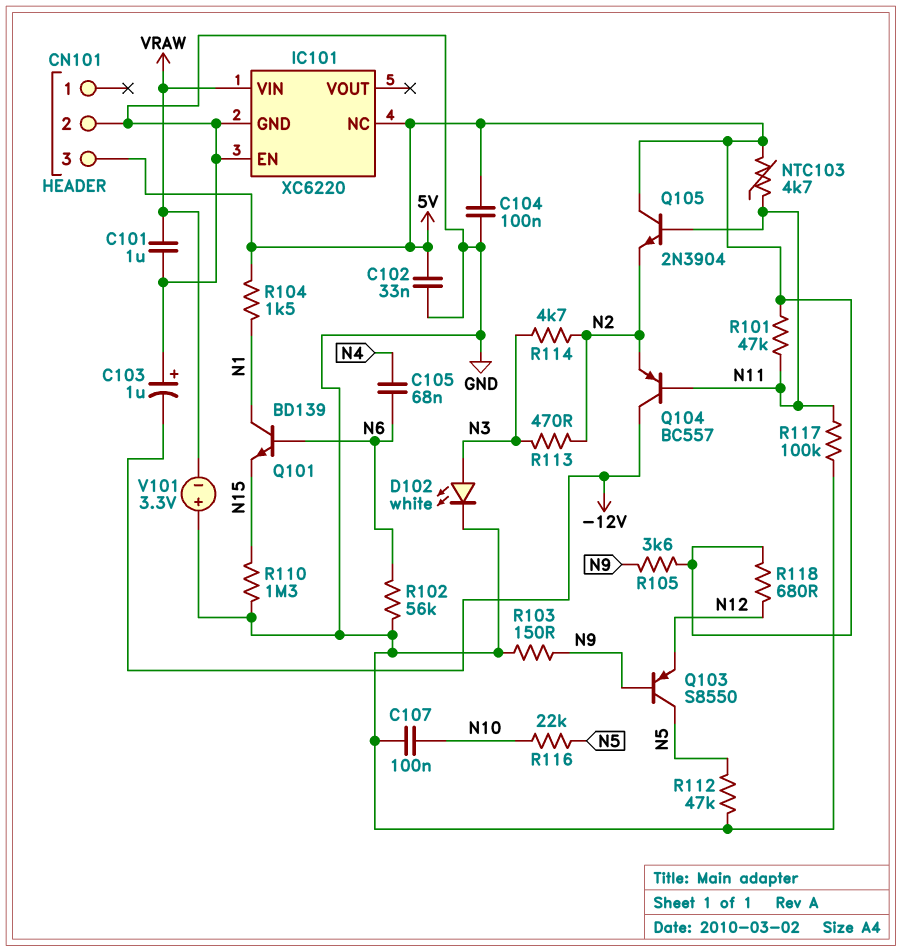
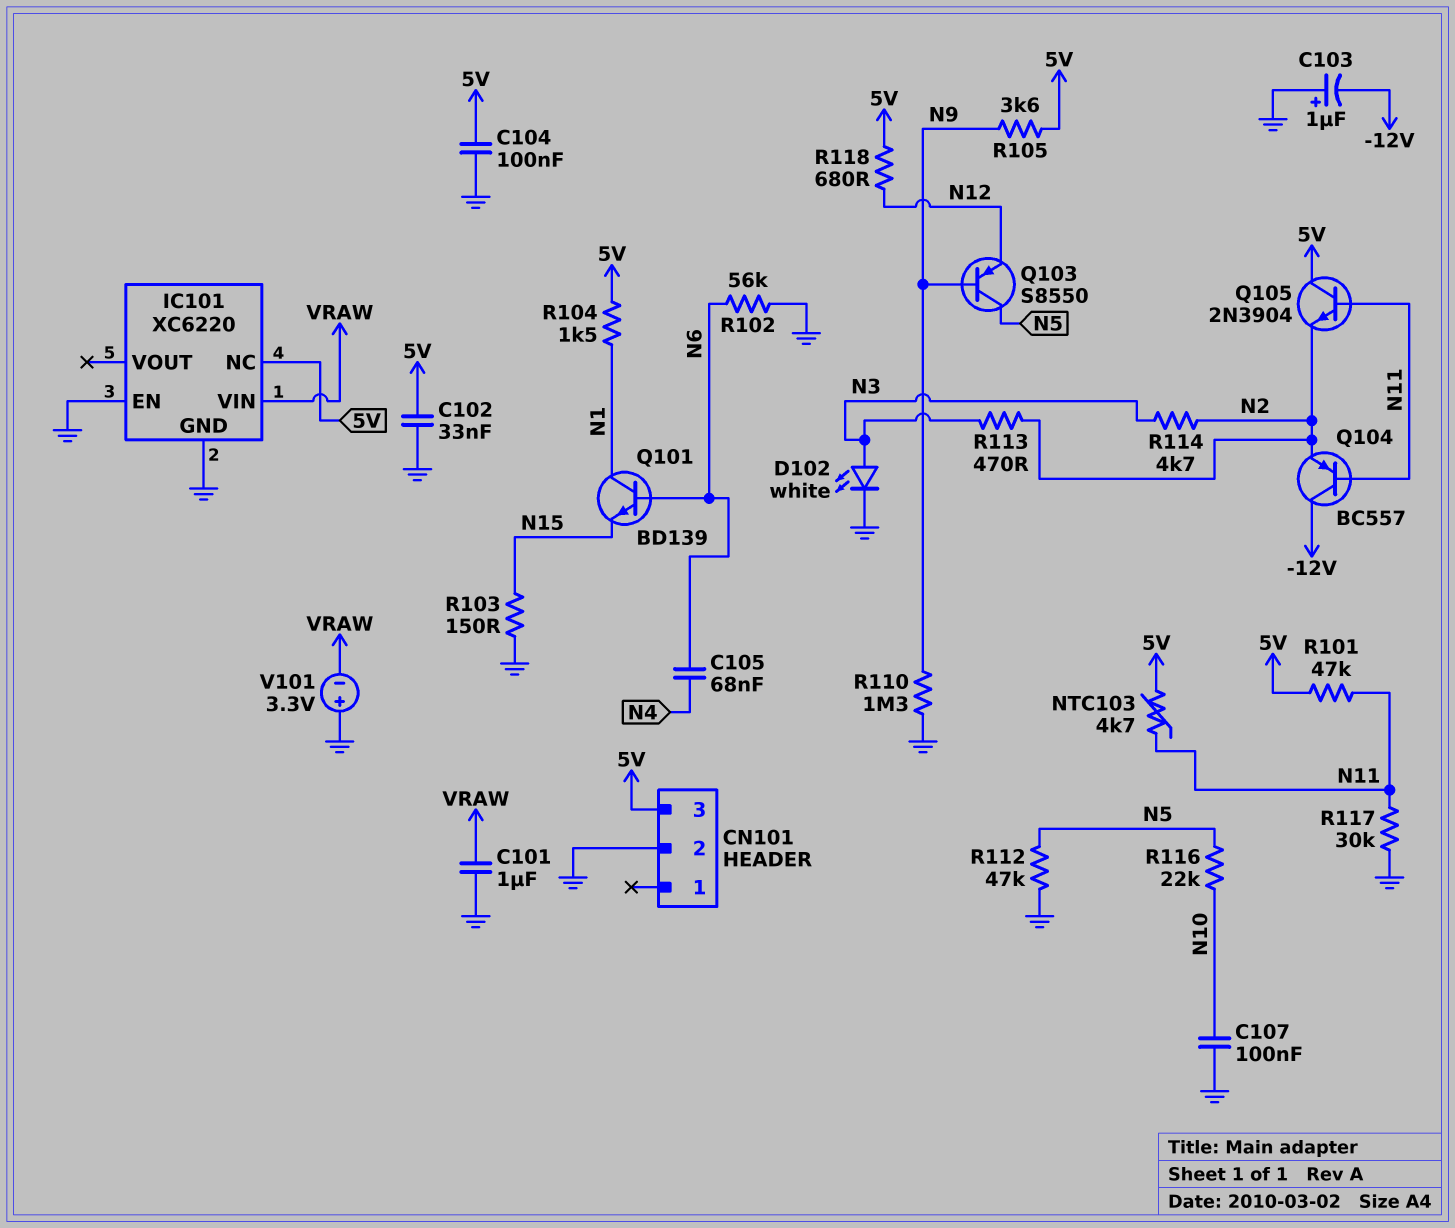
R103: 150 (GND, N9) -> 150 (GND, N15)
R110: 1.3M (GND, N15) -> 1.3M (GND, N9)
R117: 100k (GND, N11) -> 30k (GND, N11)

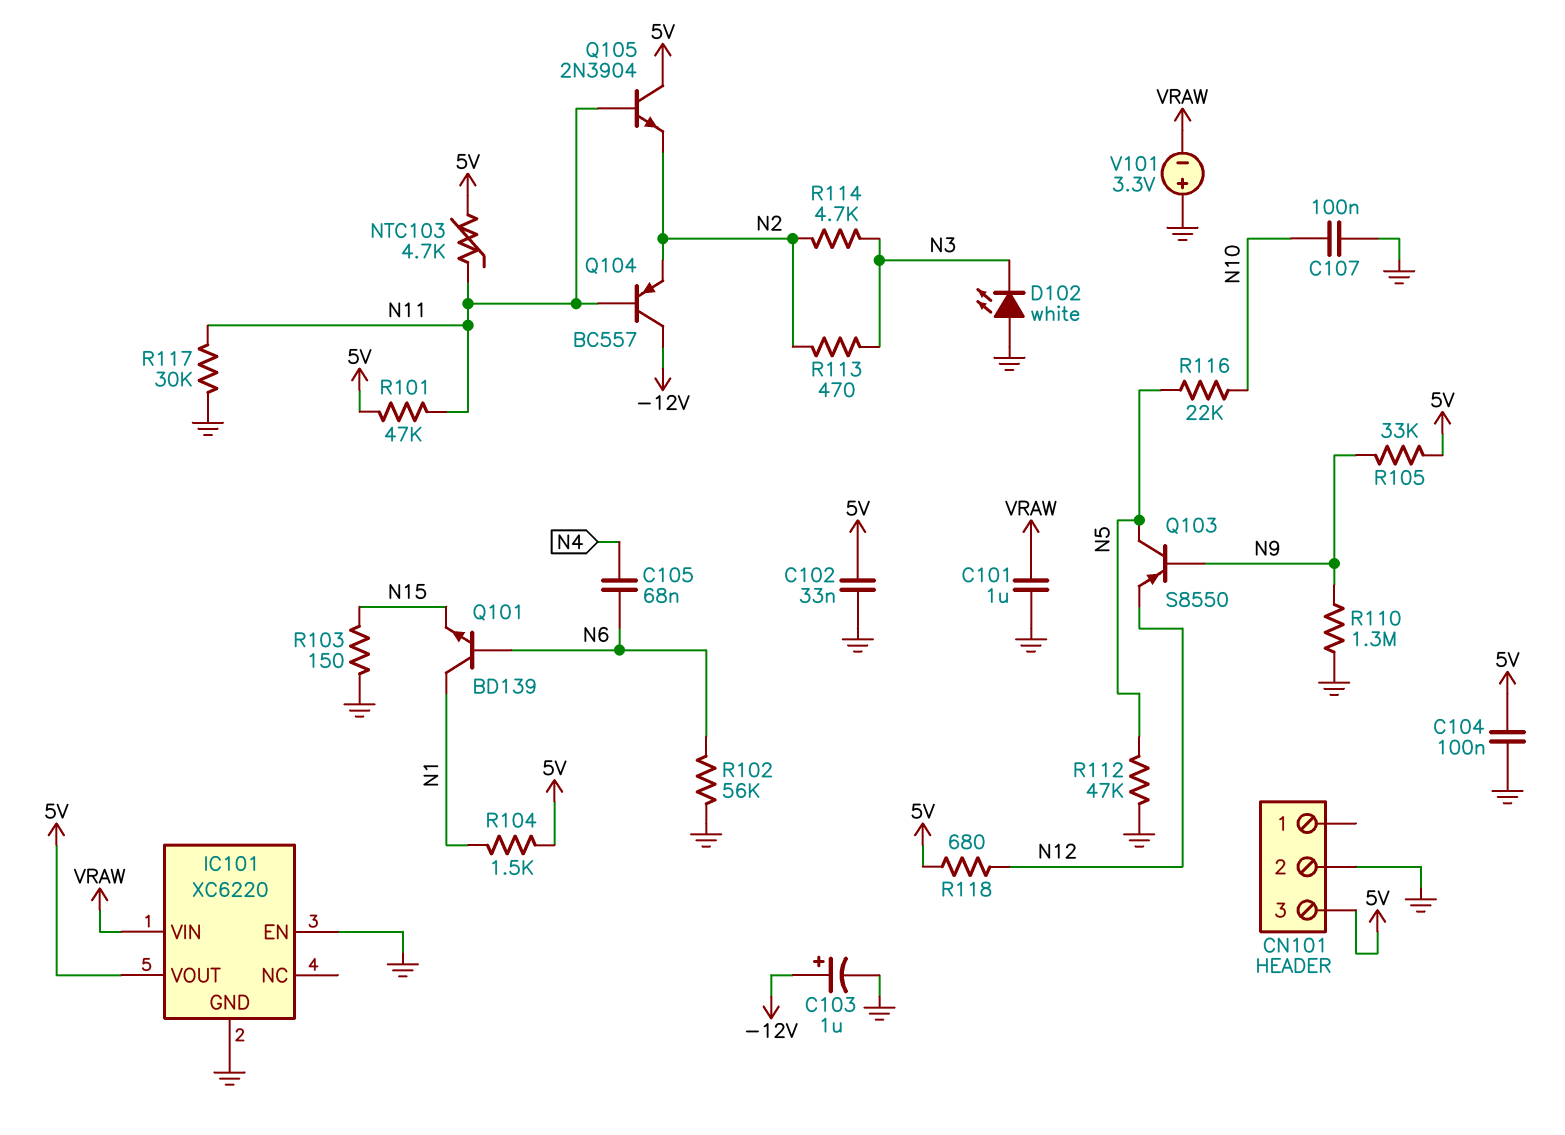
C103: 1uF (plus GND, minus -12V) -> 1uF (plus -12V, minus GND)
D102: LED white (A N3, K GND) -> LED white (A GND, K N3)
IC101 pin NC: 5V -> none
IC101 pin VOUT: none -> 5V
R105: 3.6k (5V, N9) -> 33k (5V, N9)

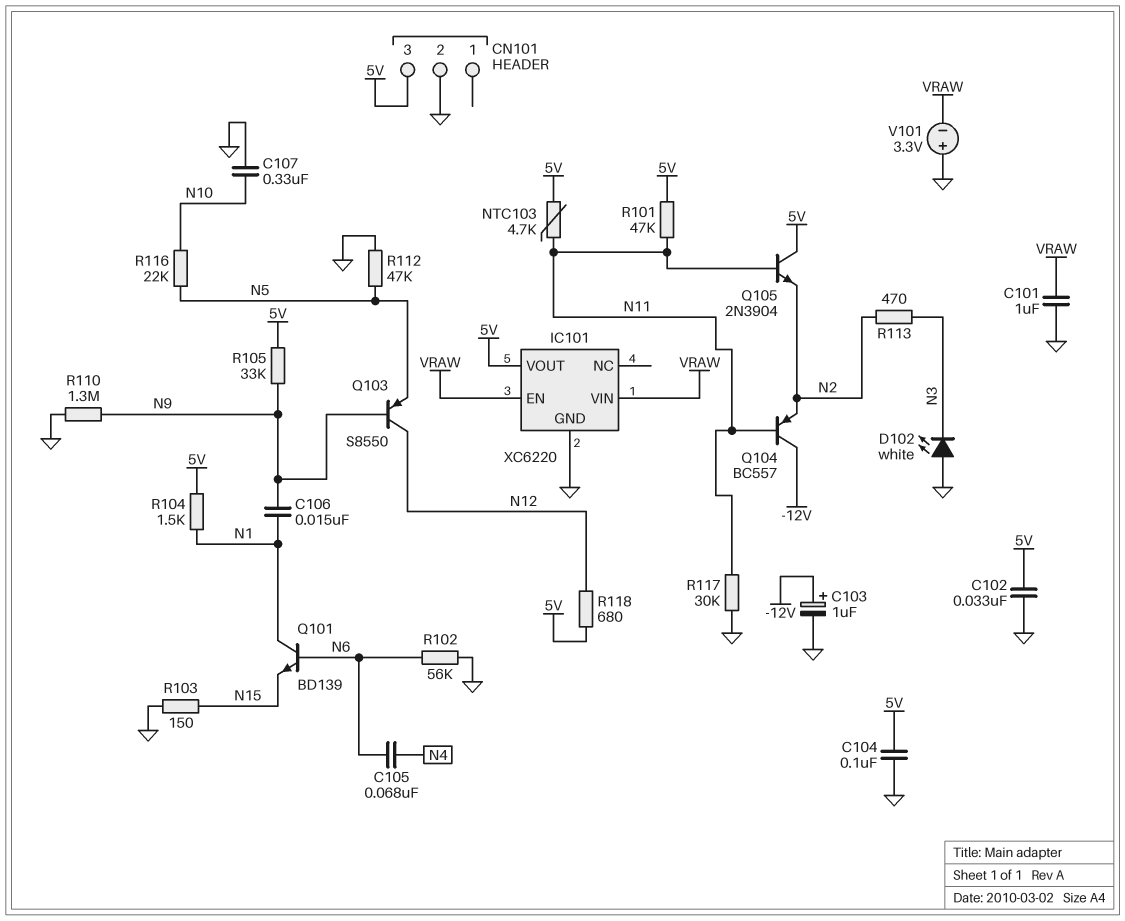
C106: none -> 15nF (N1, N9)
C107: 100nF (GND, N10) -> 330nF (GND, N10)
IC101 pin EN: GND -> VRAW
Q103: PNP S8550 (B N9, C N5, E N12) -> PNP S8550 (B N9, C N12, E N5)
R114: 4.7k (N2, N3) -> none

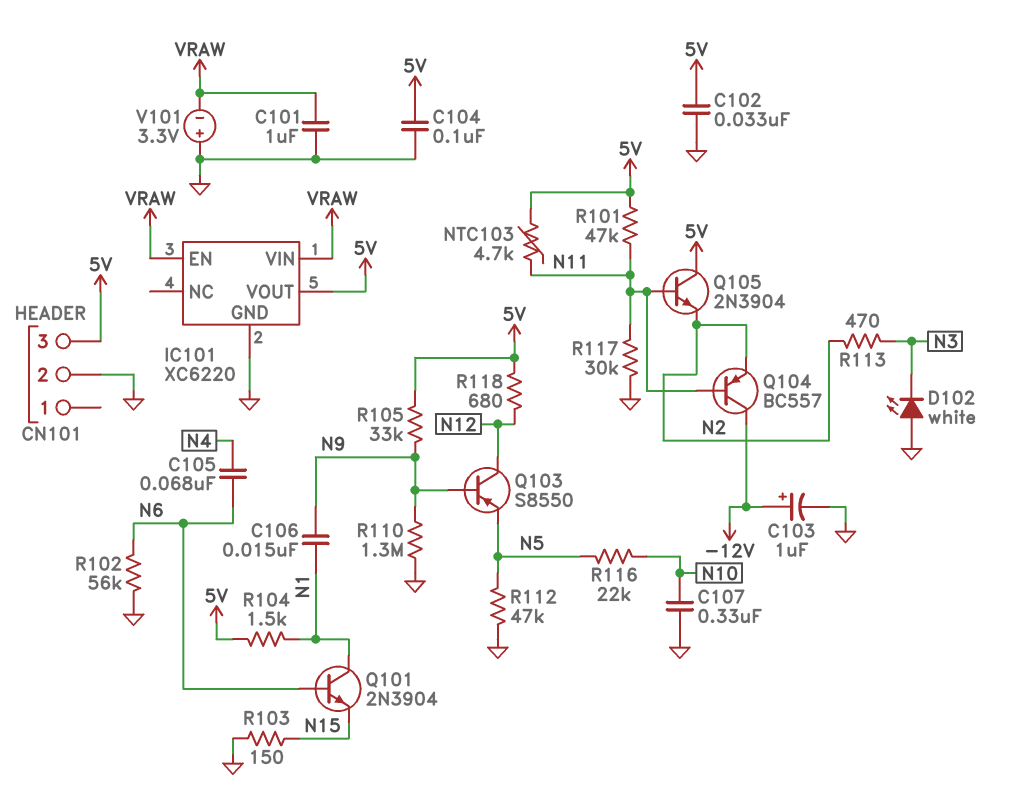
Q101: NPN BD139 (B N6, C N1, E N15) -> NPN 2N3904 (B N6, C N1, E N15)

